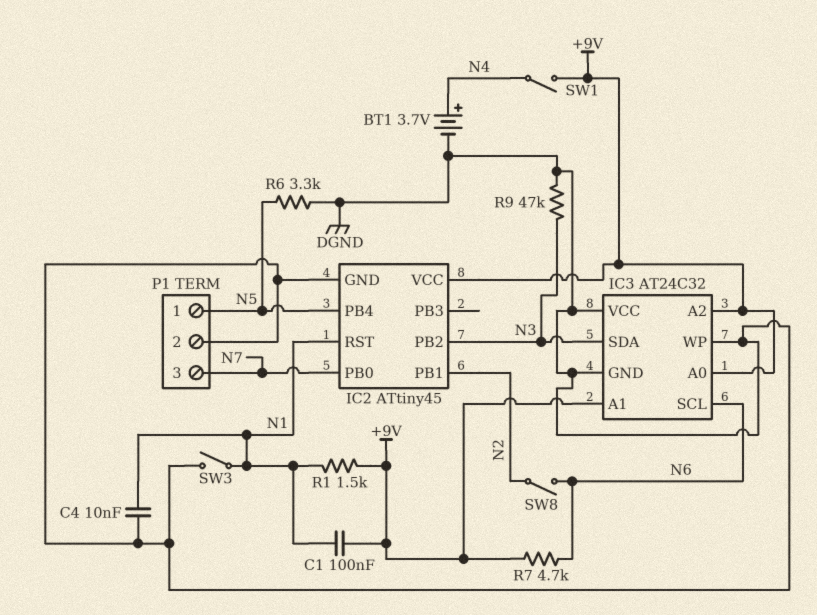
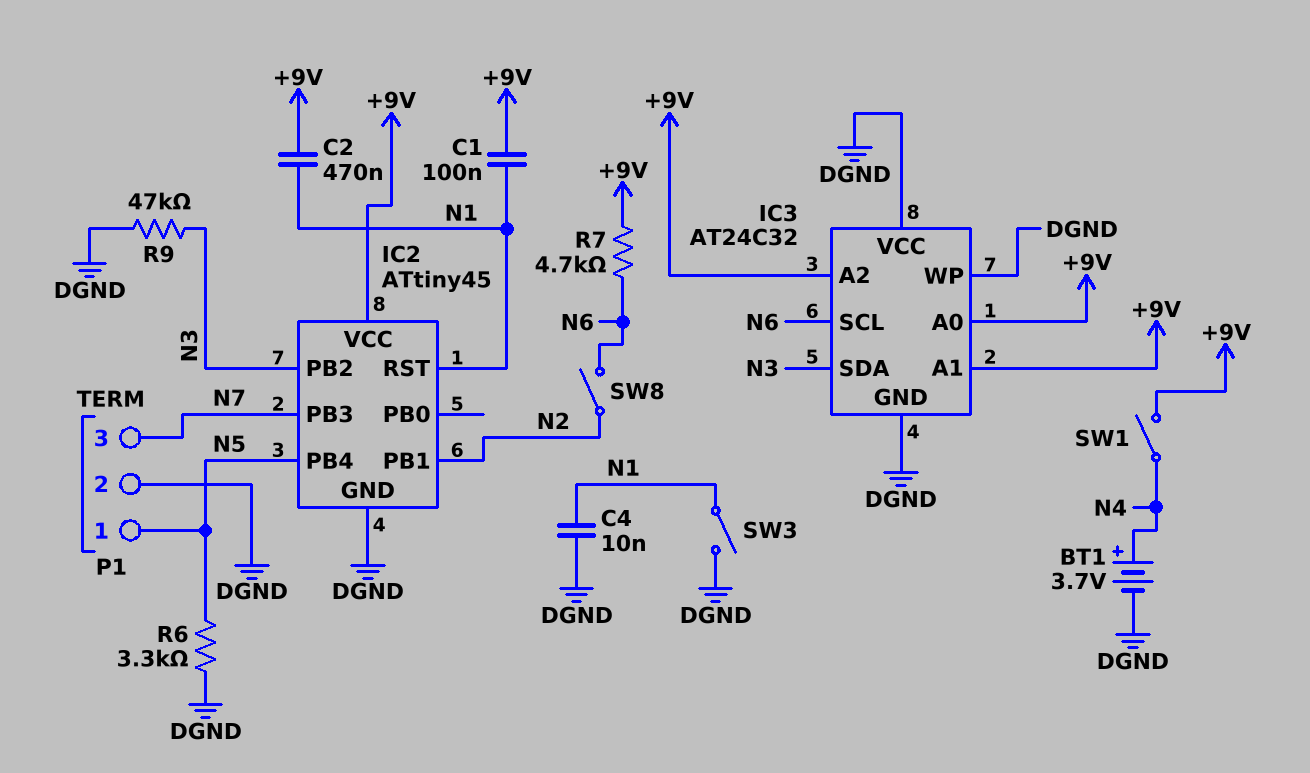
C2: none -> 470nF (+9V, N1)
IC2 pin PB0: N7 -> none
IC2 pin PB3: none -> N7
R1: 1.5k (+9V, N1) -> none

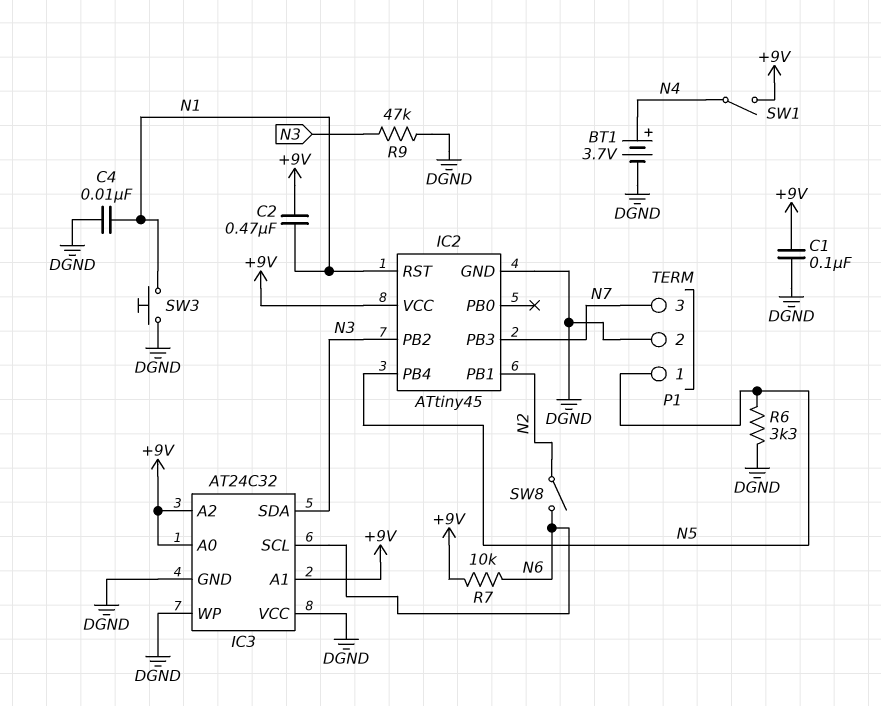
C1: 100nF (+9V, N1) -> 100nF (+9V, DGND)
R7: 4.7k (+9V, N6) -> 10k (+9V, N6)
SW3: switch (DGND, N1) -> button (DGND, N1)

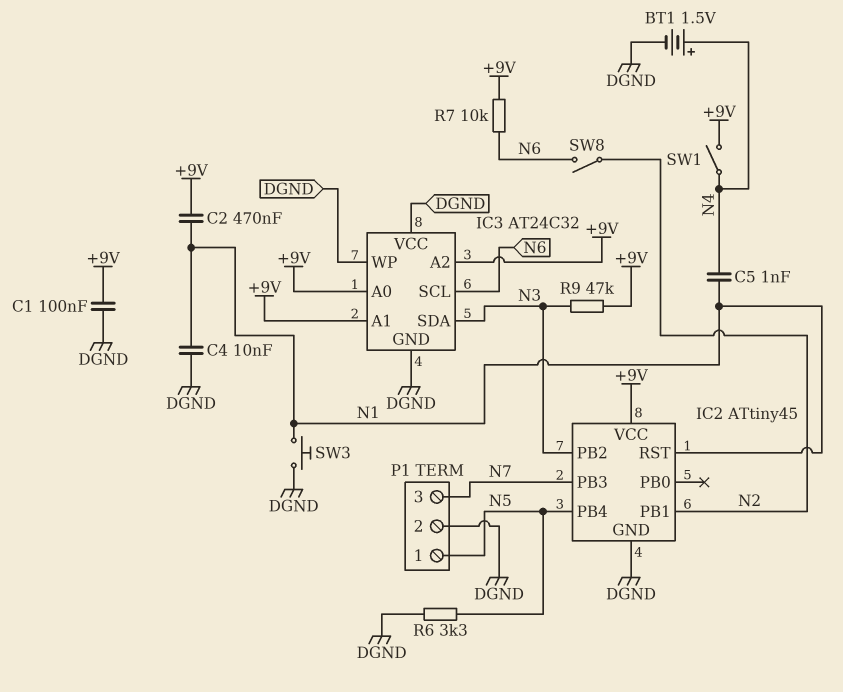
BT1: 3.7V (plus N4, minus DGND) -> 1.5V (plus N4, minus DGND)
C5: none -> 1nF (N1, N4)
R9: 47k (DGND, N3) -> 47k (+9V, N3)

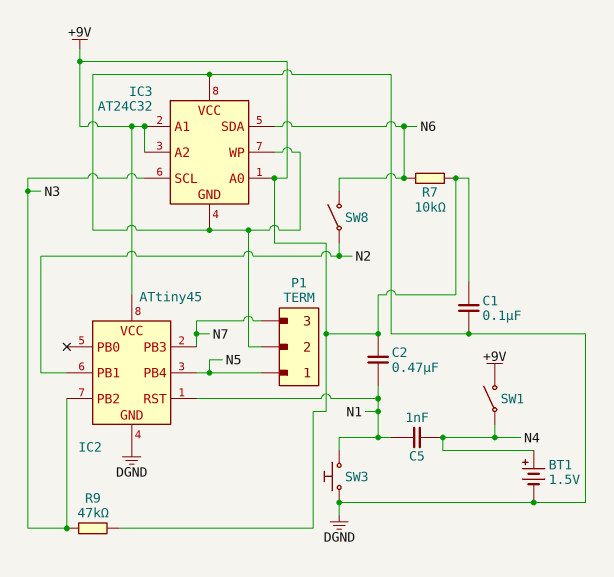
C4: 10nF (DGND, N1) -> none
IC3 pin SCL: N6 -> N3
IC3 pin SDA: N3 -> N6
R6: 3.3k (DGND, N5) -> none

